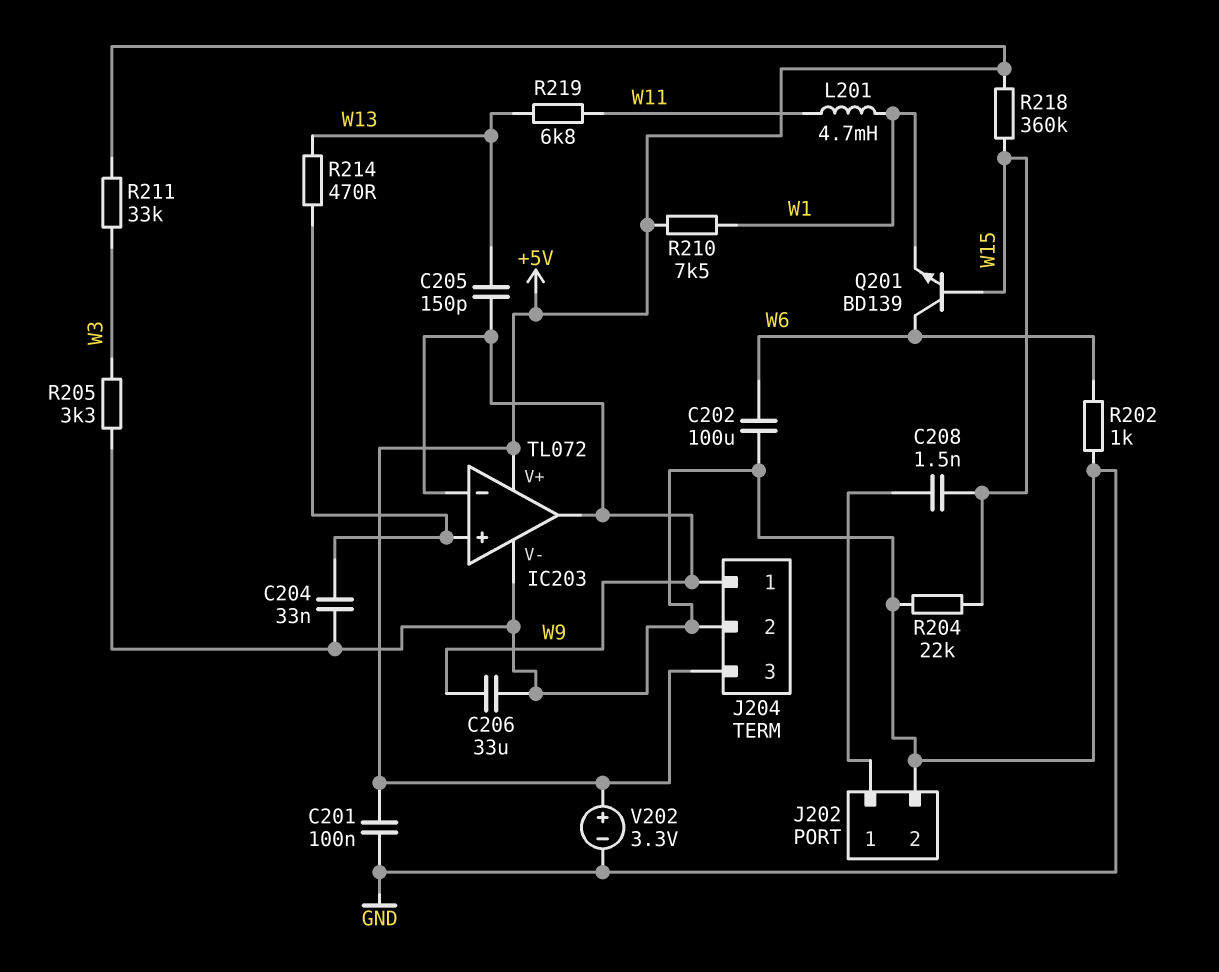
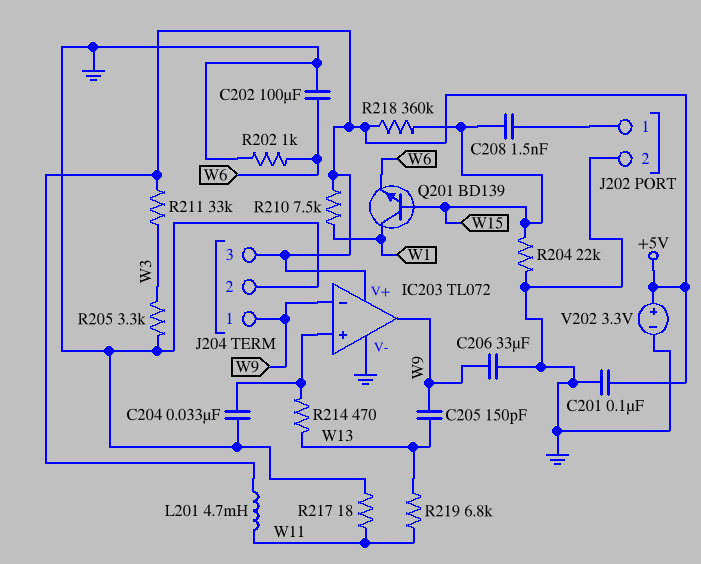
L201: 4.7mH (W1, W11) -> 4.7mH (+5V, W11)
Q201: NPN BD139 (B W15, C W6, E W1) -> NPN BD139 (B W15, C W1, E W6)
R217: none -> 18 (GND, W11)

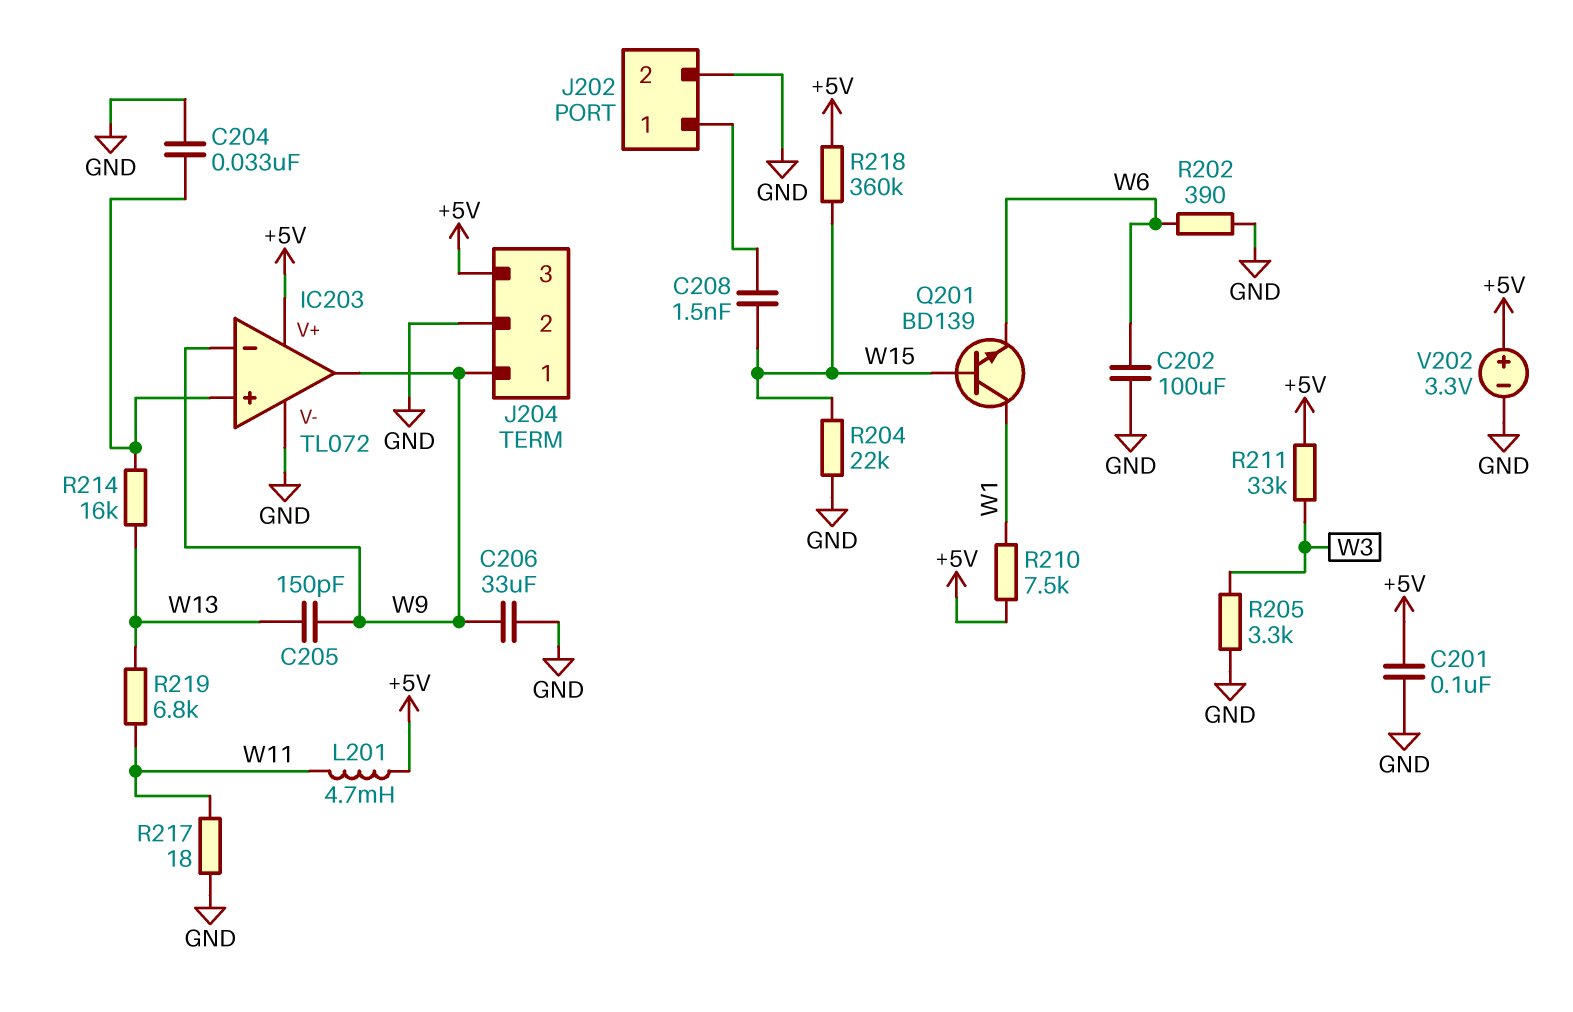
R202: 1k (GND, W6) -> 390 (GND, W6)
R214: 470 (IC203/in+, W13) -> 16k (IC203/in+, W13)

